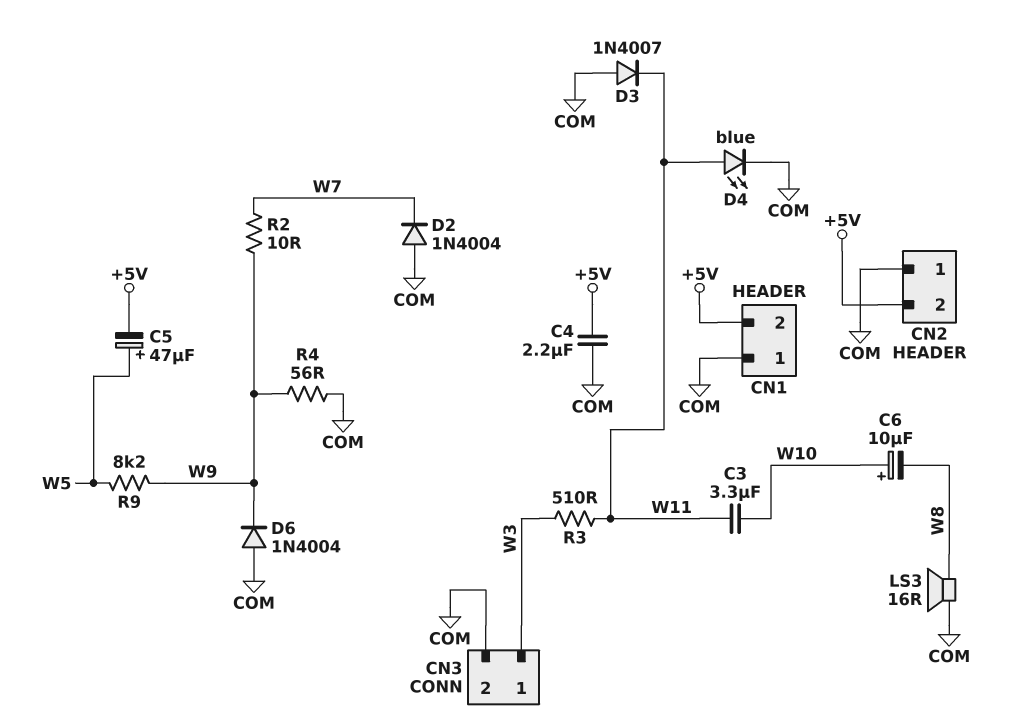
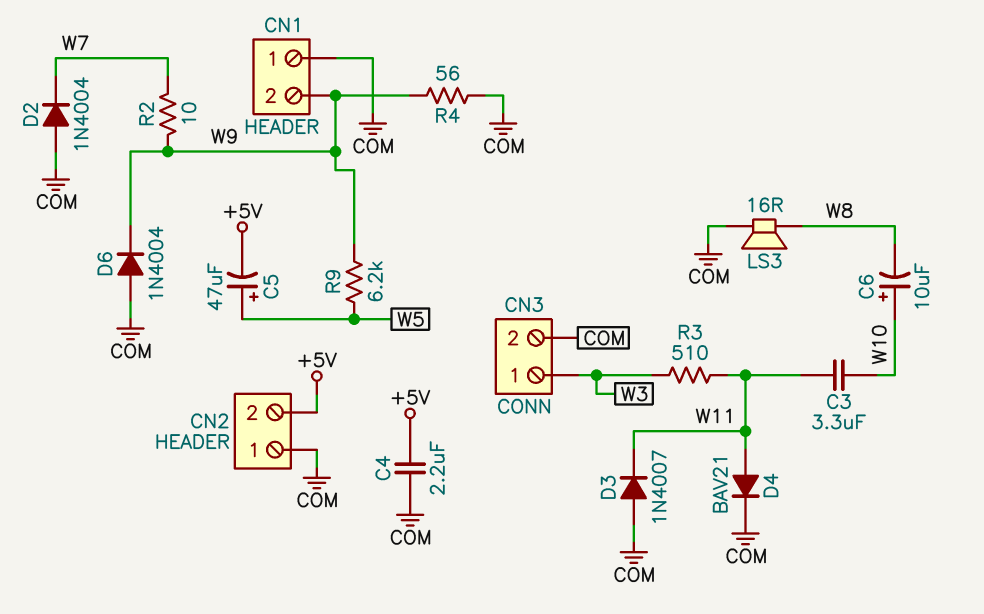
CN1 pin 2: +5V -> W9
D4: LED blue (A W11, K COM) -> diode BAV21 (A W11, K COM)
R9: 8.2k (W5, W9) -> 6.2k (W5, W9)

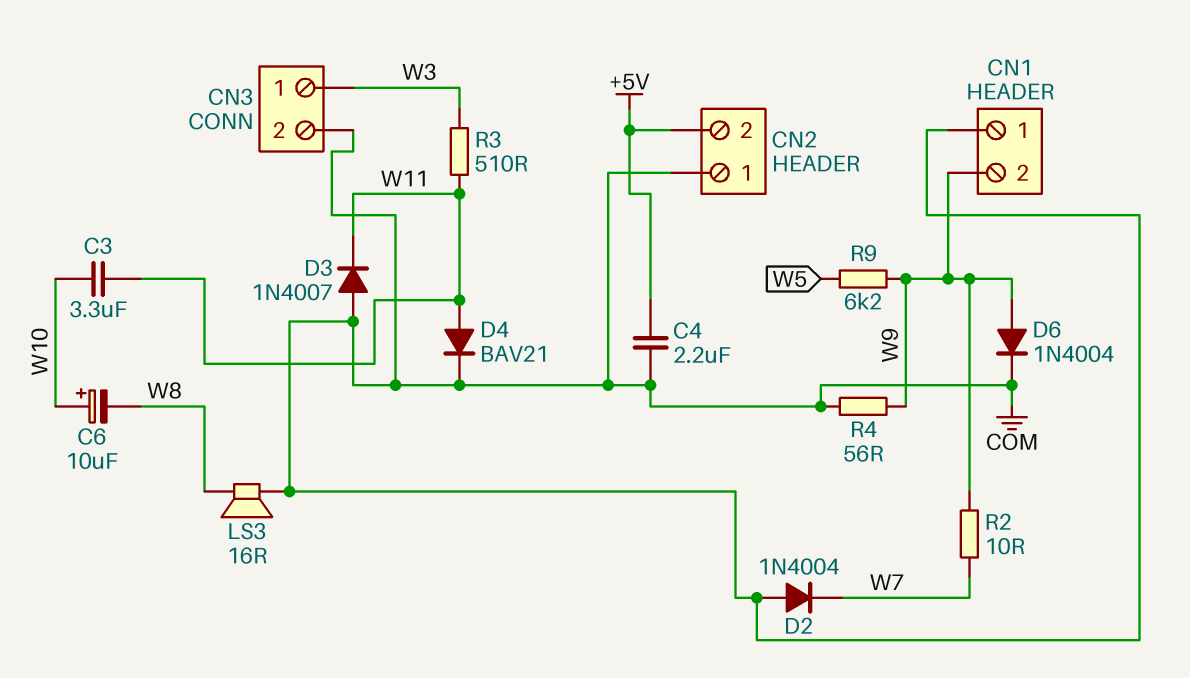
C5: 47uF (plus W5, minus +5V) -> none
D6: diode 1N4004 (A COM, K W9) -> diode 1N4004 (A W9, K COM)

